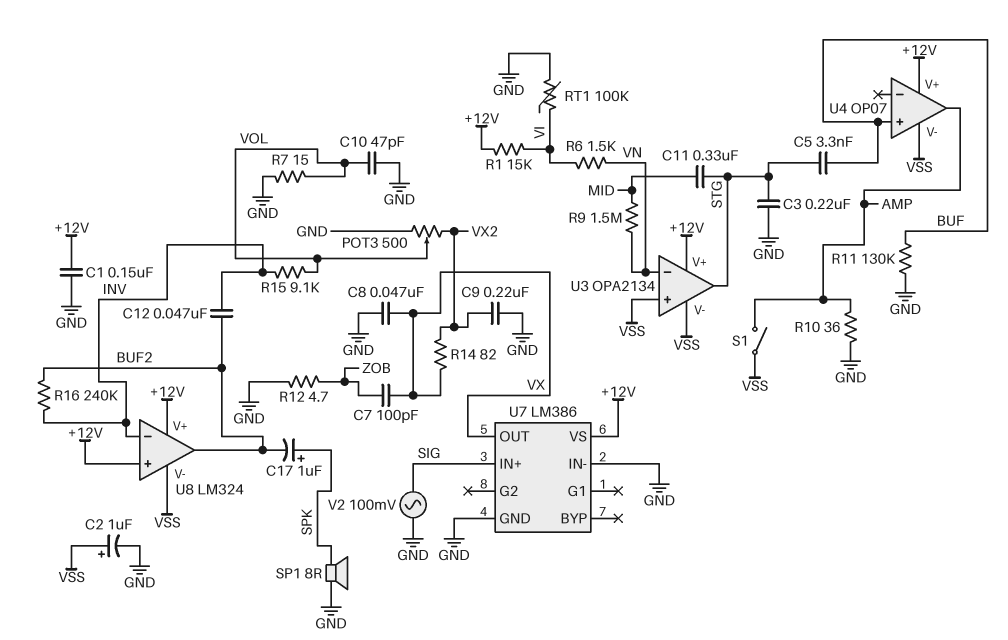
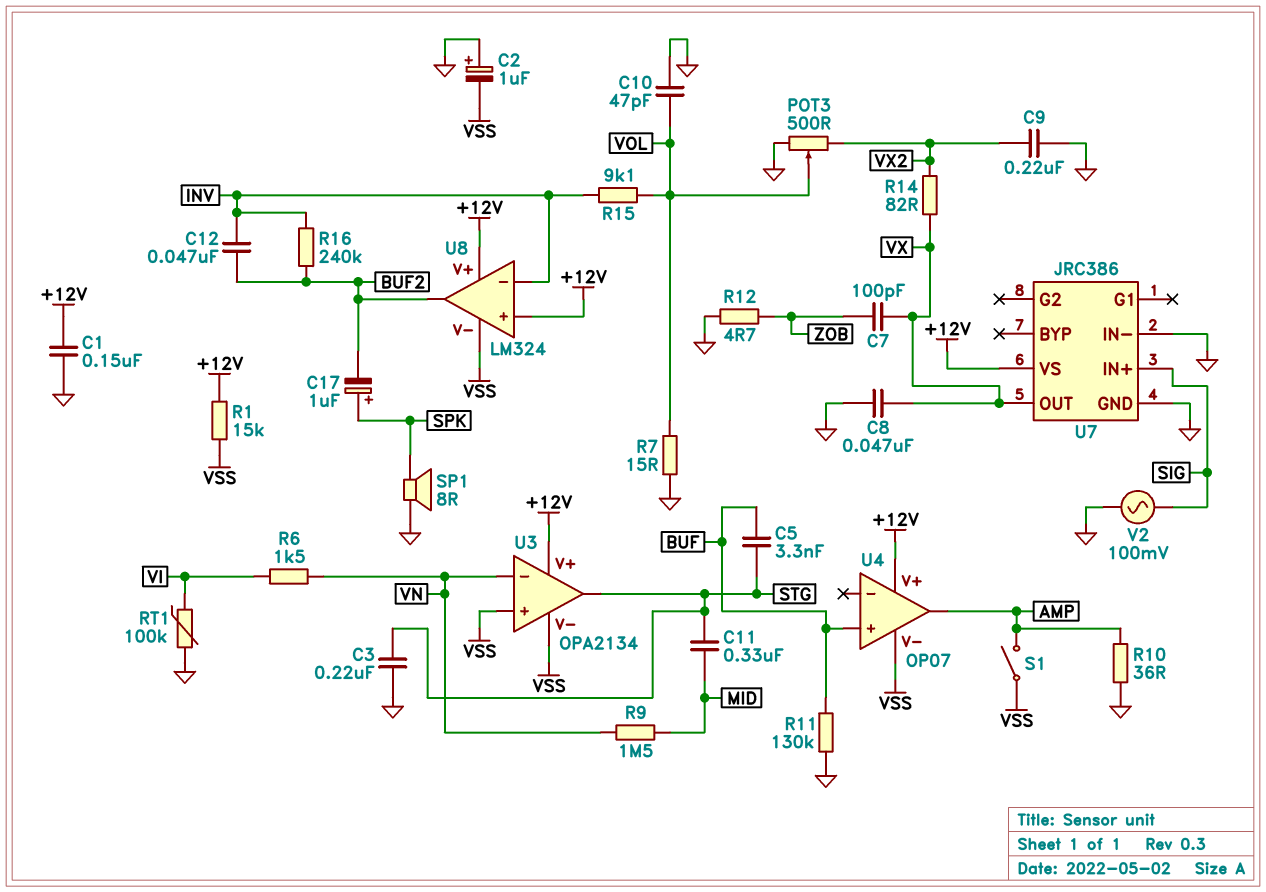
C2: 1uF (plus VSS, minus GND) -> 1uF (plus GND, minus VSS)
R1: 15k (+12V, VI) -> 15k (+12V, VSS)
U7: LM386 -> JRC386

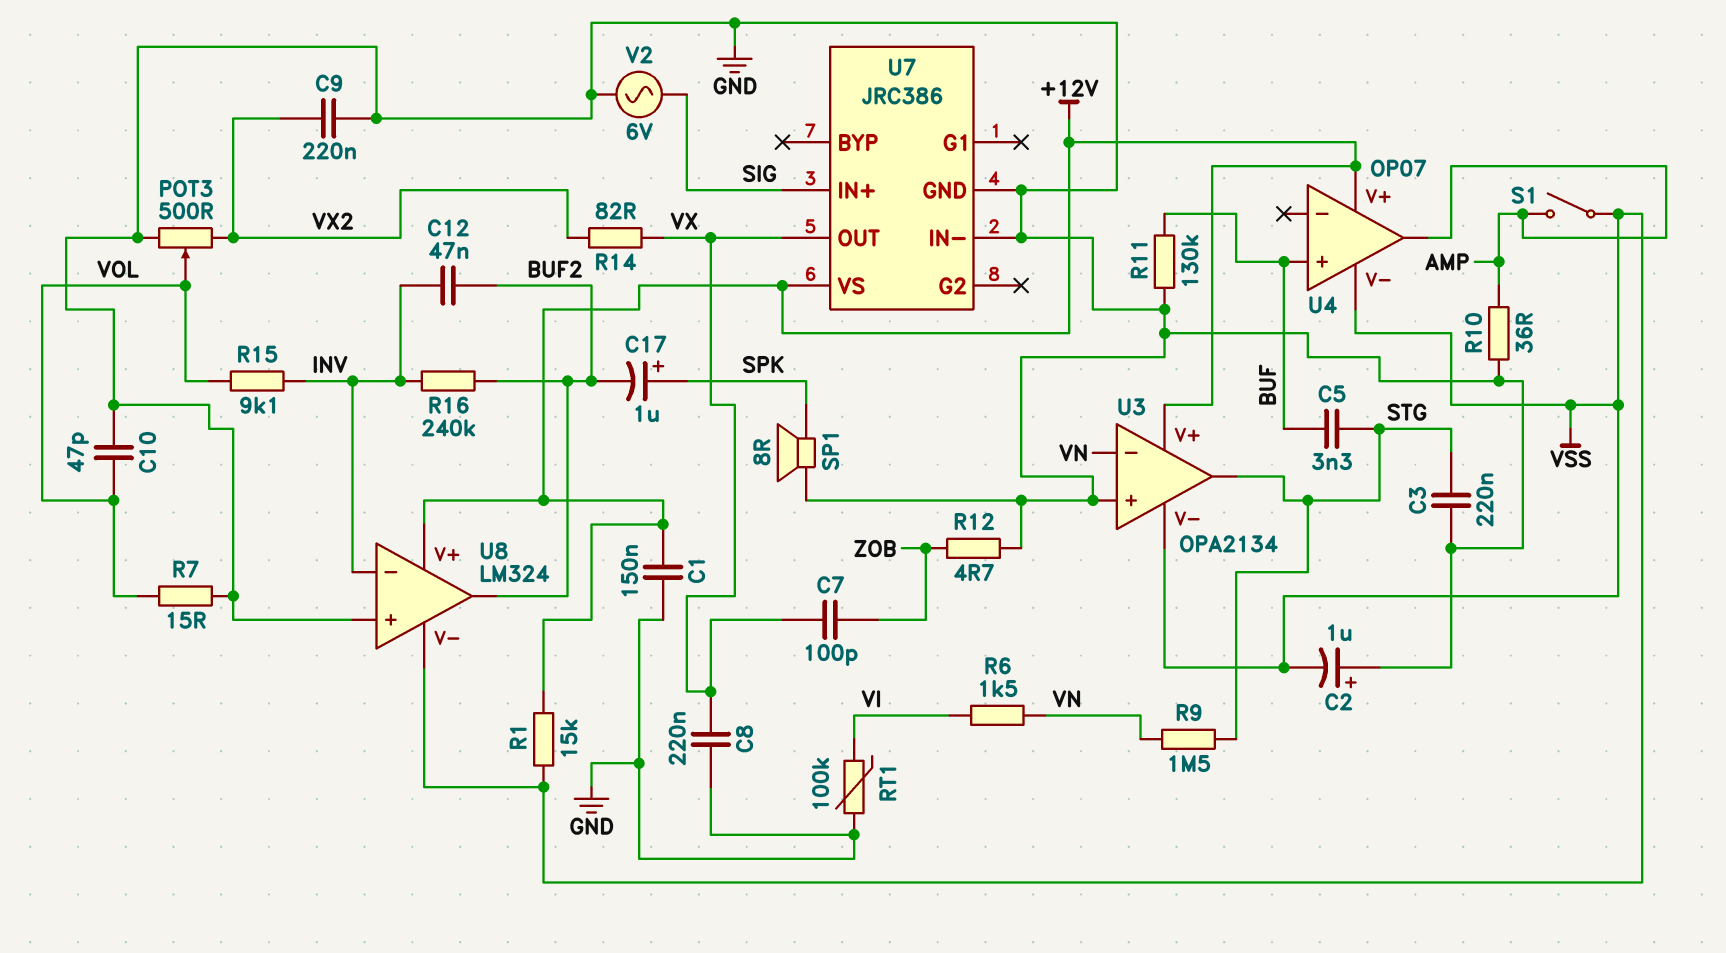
C8: 47nF (GND, VX) -> 220nF (GND, VX)
C11: 330nF (MID, STG) -> none
R9: 1.5M (MID, VN) -> 1.5M (STG, VN)
U3 pin in+: VSS -> GND
U8 pin in+: +12V -> GND
V2: AC 100mV (GND, SIG) -> AC 6V (GND, SIG)

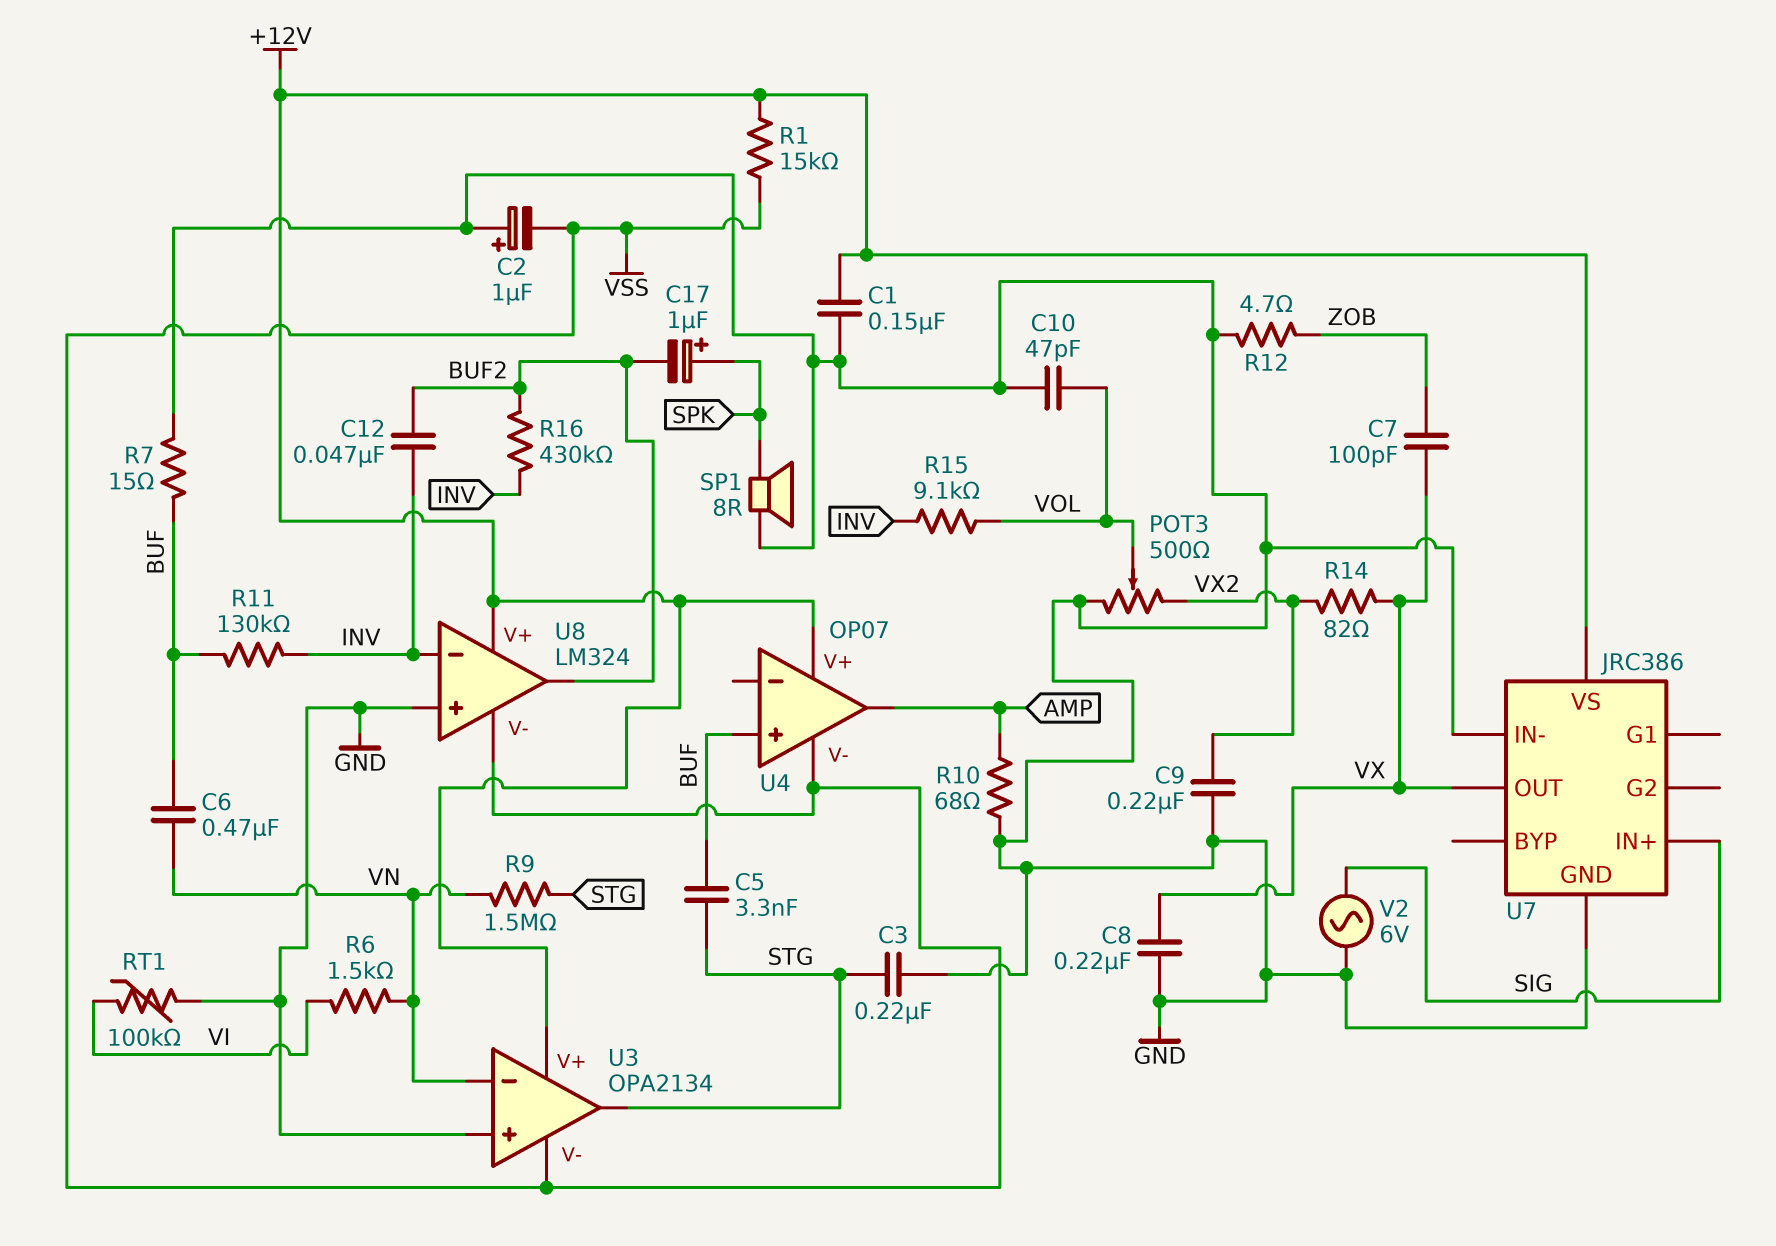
C6: none -> 470nF (BUF, VN)
R7: 15 (GND, VOL) -> 15 (BUF, GND)
R10: 36 (AMP, GND) -> 68 (AMP, GND)
R11: 130k (BUF, GND) -> 130k (BUF, INV)
R16: 240k (BUF2, INV) -> 430k (BUF2, INV)
S1: switch (AMP, VSS) -> none

